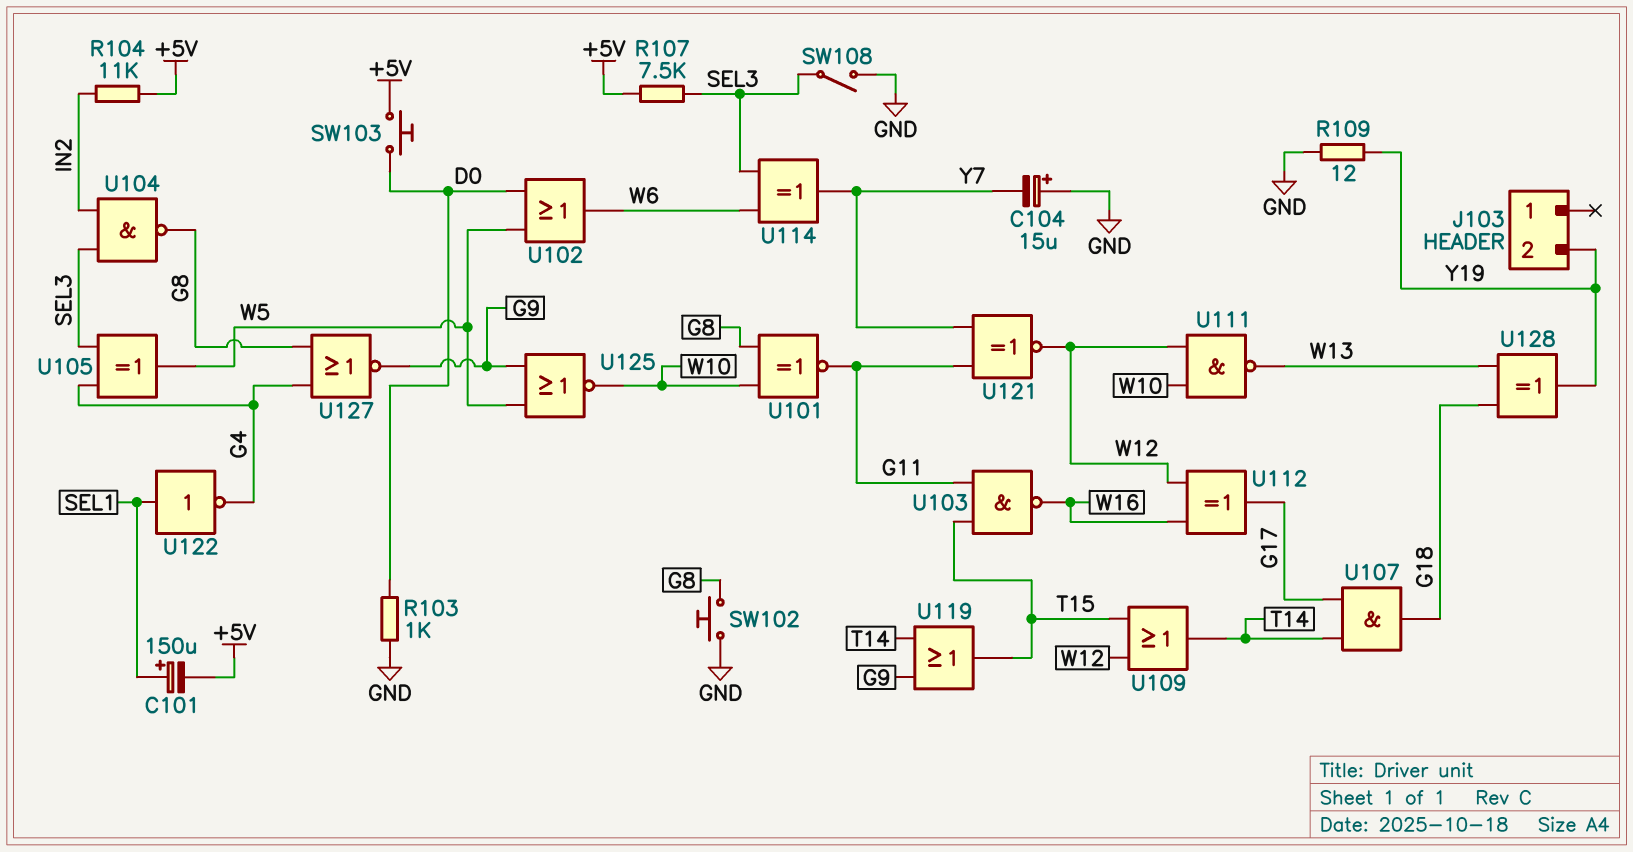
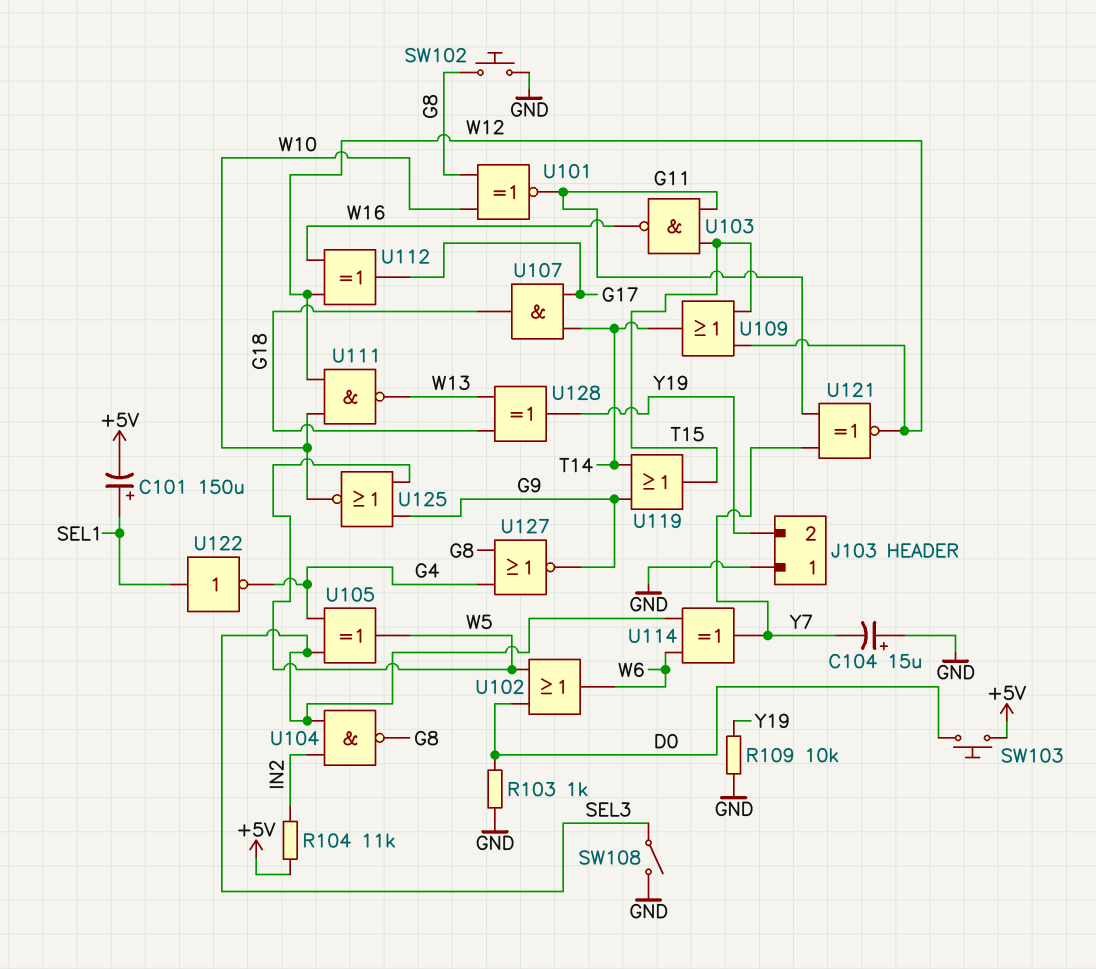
J103 pin 1: none -> GND
R107: 7.5k (+5V, SEL3) -> none
R109: 12 (GND, Y19) -> 10k (GND, Y19)

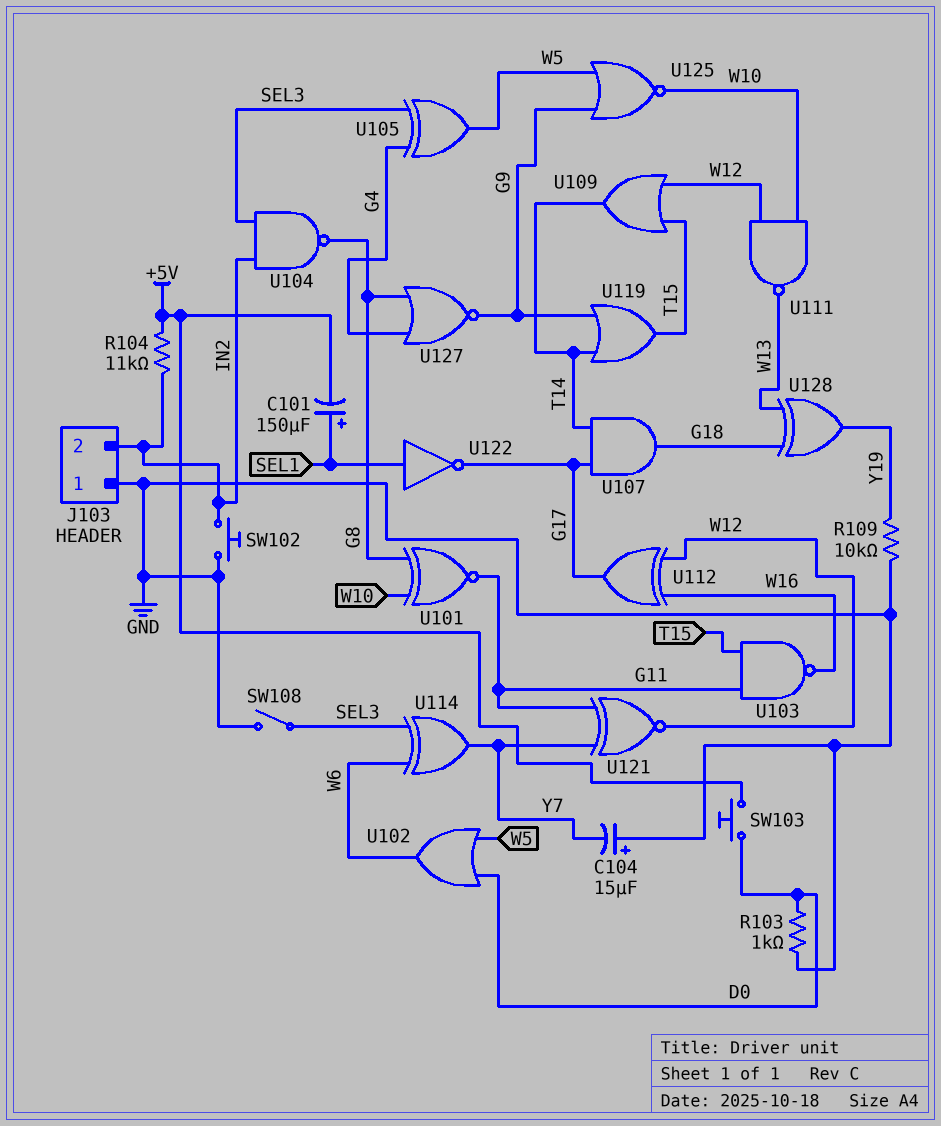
J103 pin 2: Y19 -> IN2
SW102: button (G8, GND) -> button (GND, IN2)
U122: NOT (in SEL1, out G4) -> NOT (in SEL1, out G17)

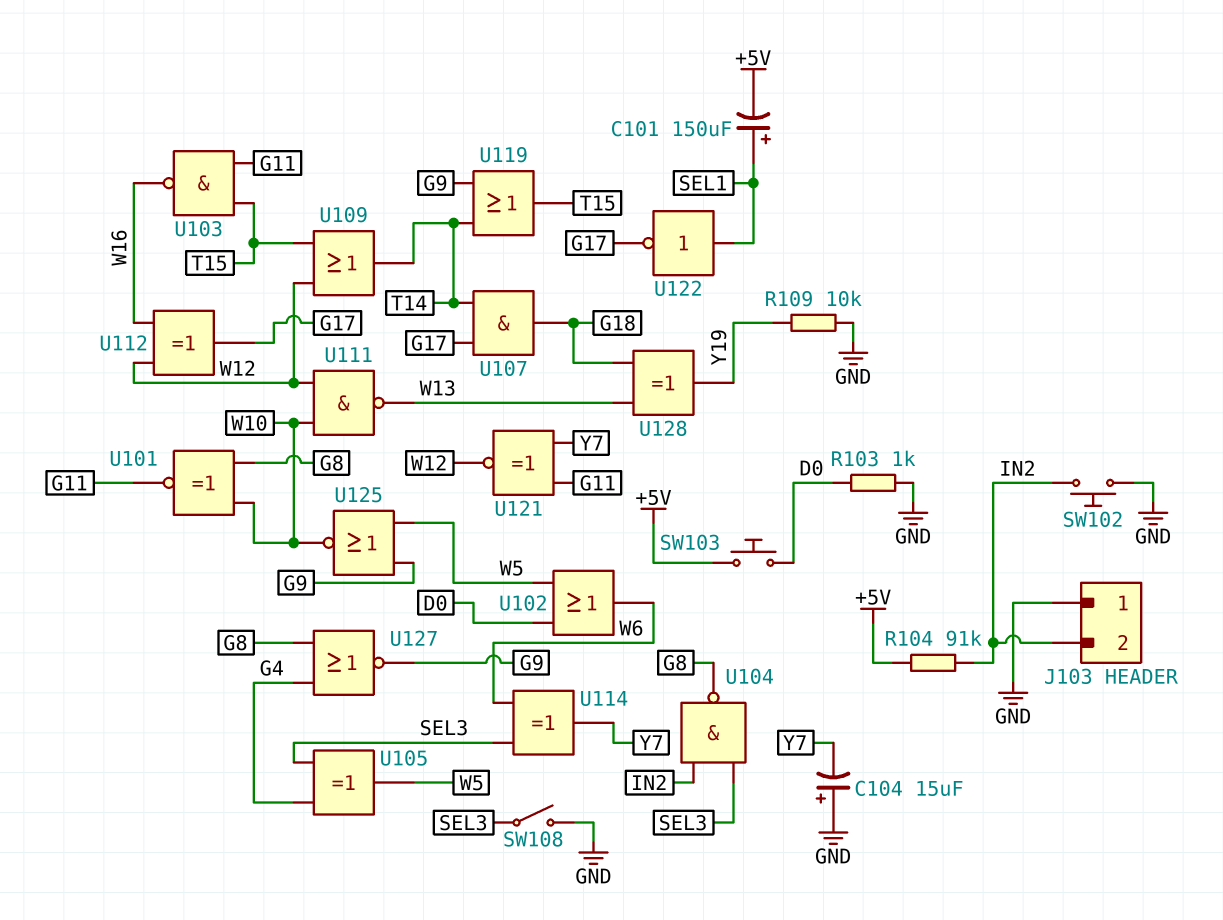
R104: 11k (+5V, IN2) -> 91k (+5V, IN2)

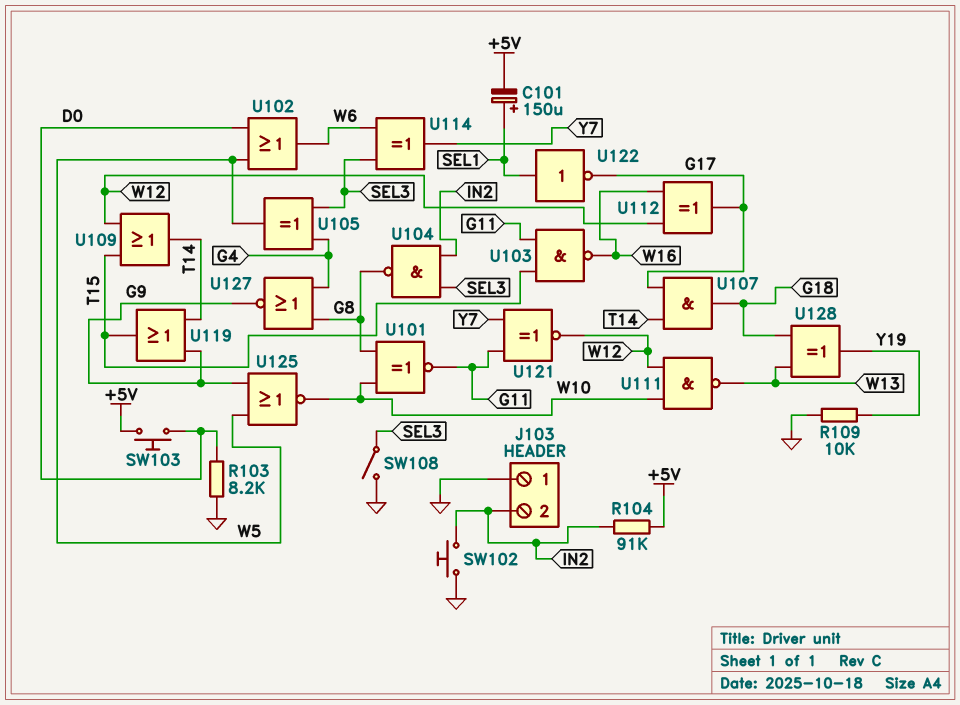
C104: 15uF (plus GND, minus Y7) -> none
R103: 1k (D0, GND) -> 8.2k (D0, GND)

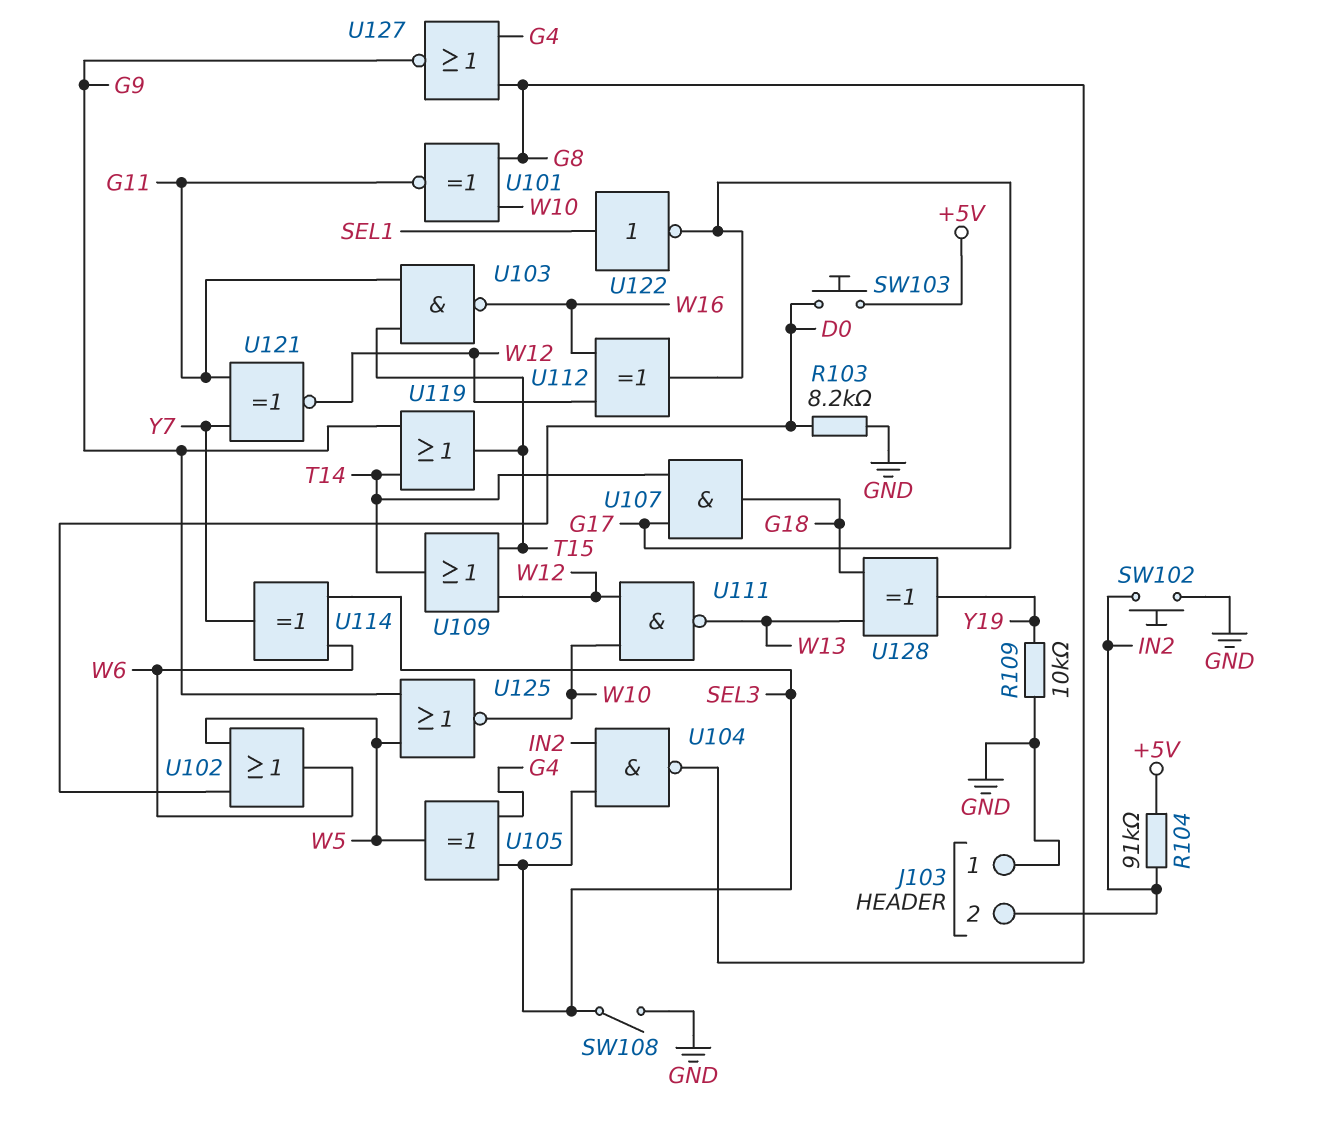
C101: 150uF (plus SEL1, minus +5V) -> none

